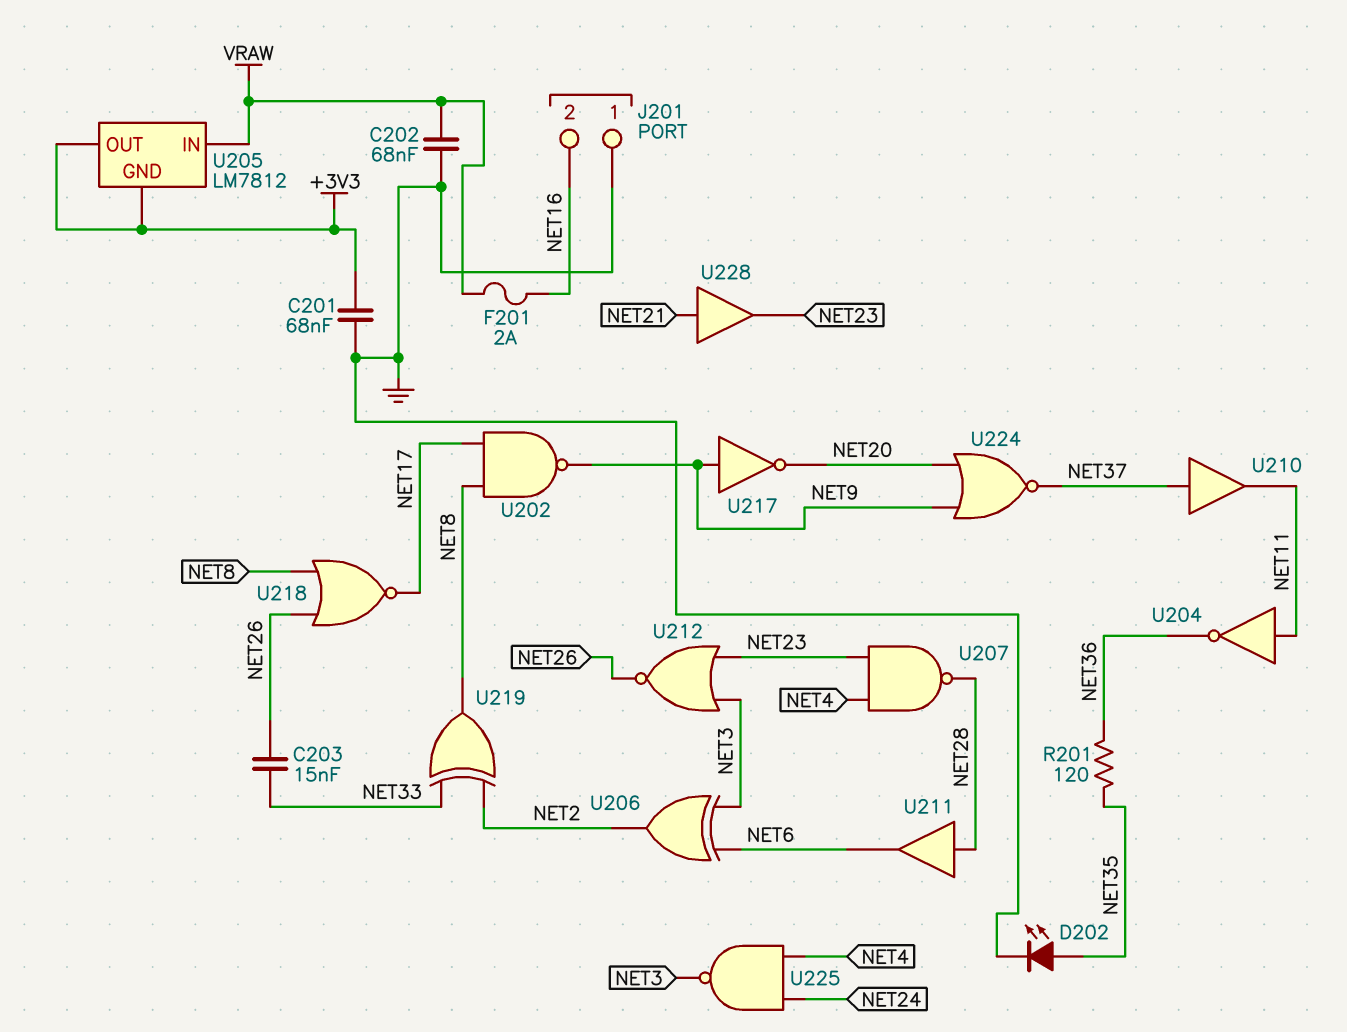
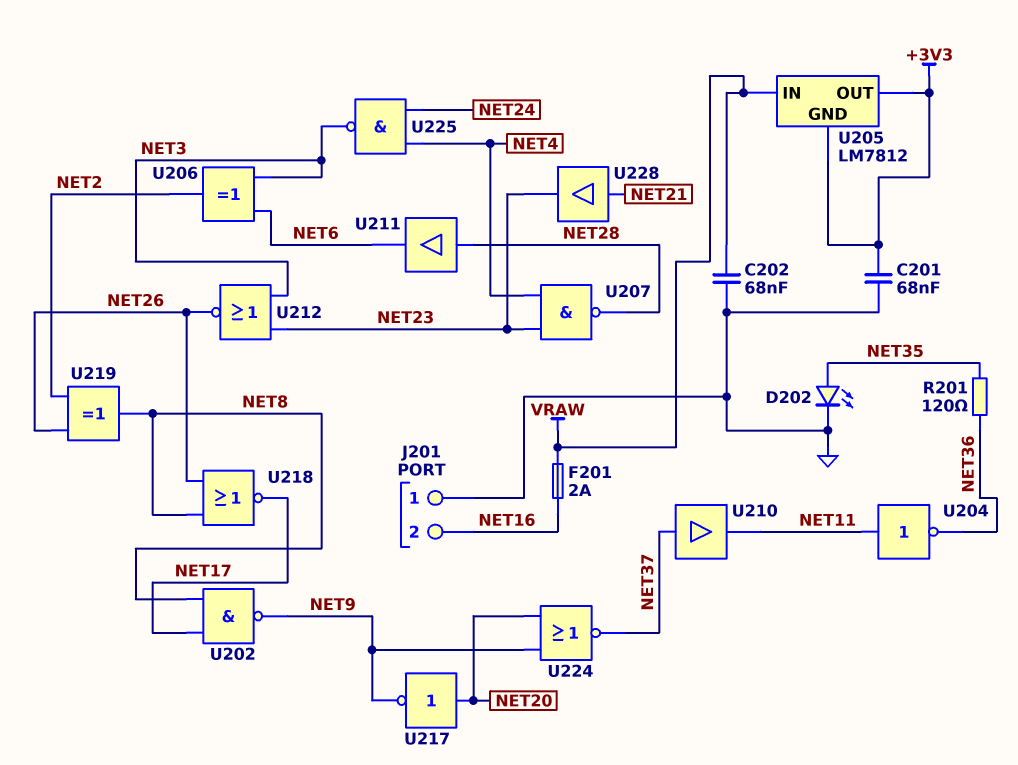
C203: 15nF (NET26, NET33) -> none
U217: NOT (in NET9, out NET20) -> NOT (in NET20, out NET9)
U219: XOR (in NET2, in NET33, out NET8) -> XOR (in NET2, in NET26, out NET8)

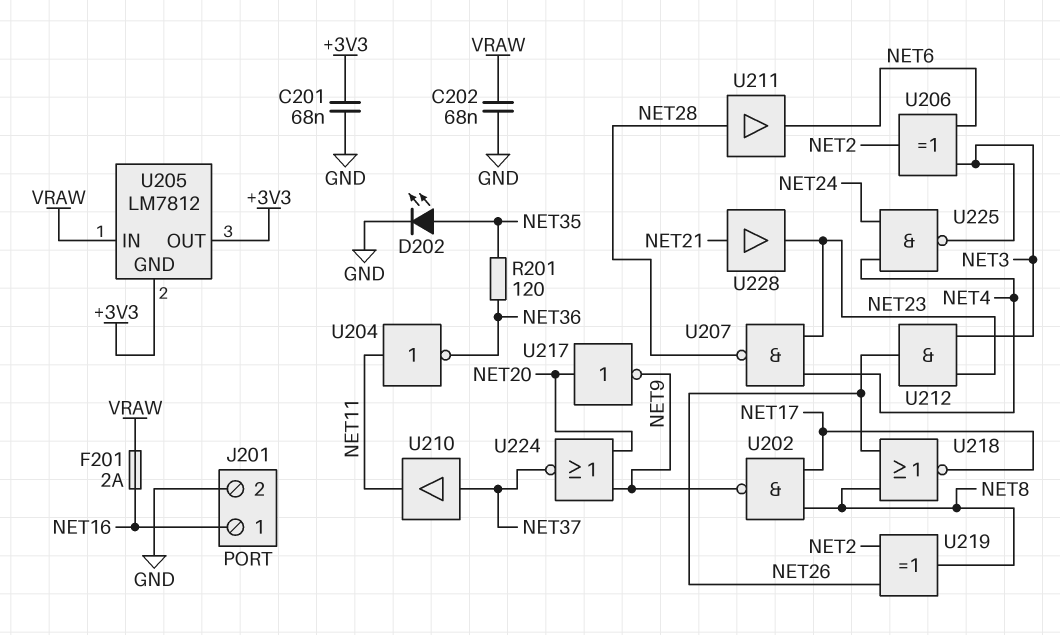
J201 pin 1: GND -> NET16
J201 pin 2: NET16 -> GND
U212: NOR (in NET3, in NET23, out NET26) -> AND (in NET3, in NET23, out NET26)

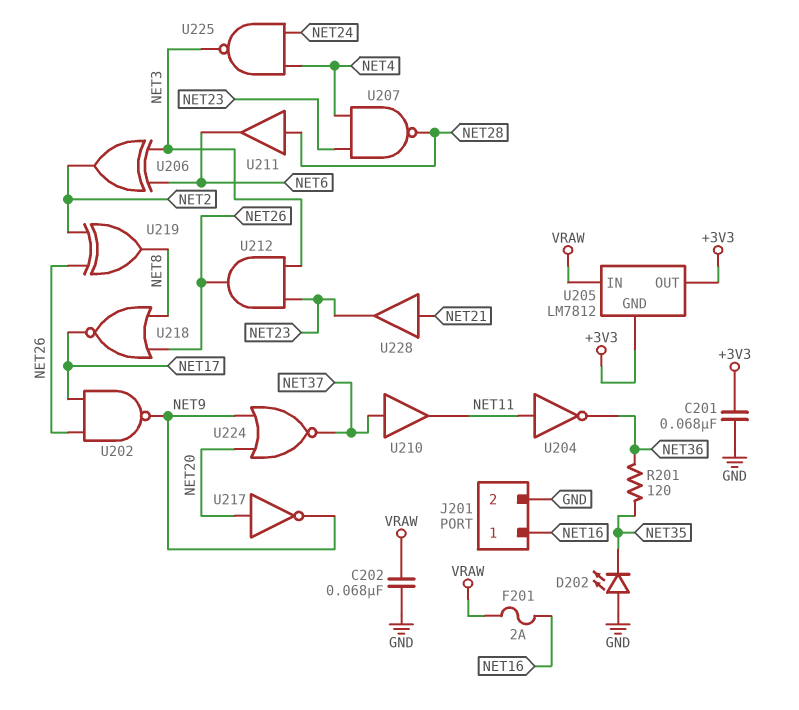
D202: LED (A NET35, K GND) -> LED (A GND, K NET35)
U202: NAND (in NET8, in NET17, out NET9) -> NAND (in NET17, in NET26, out NET9)

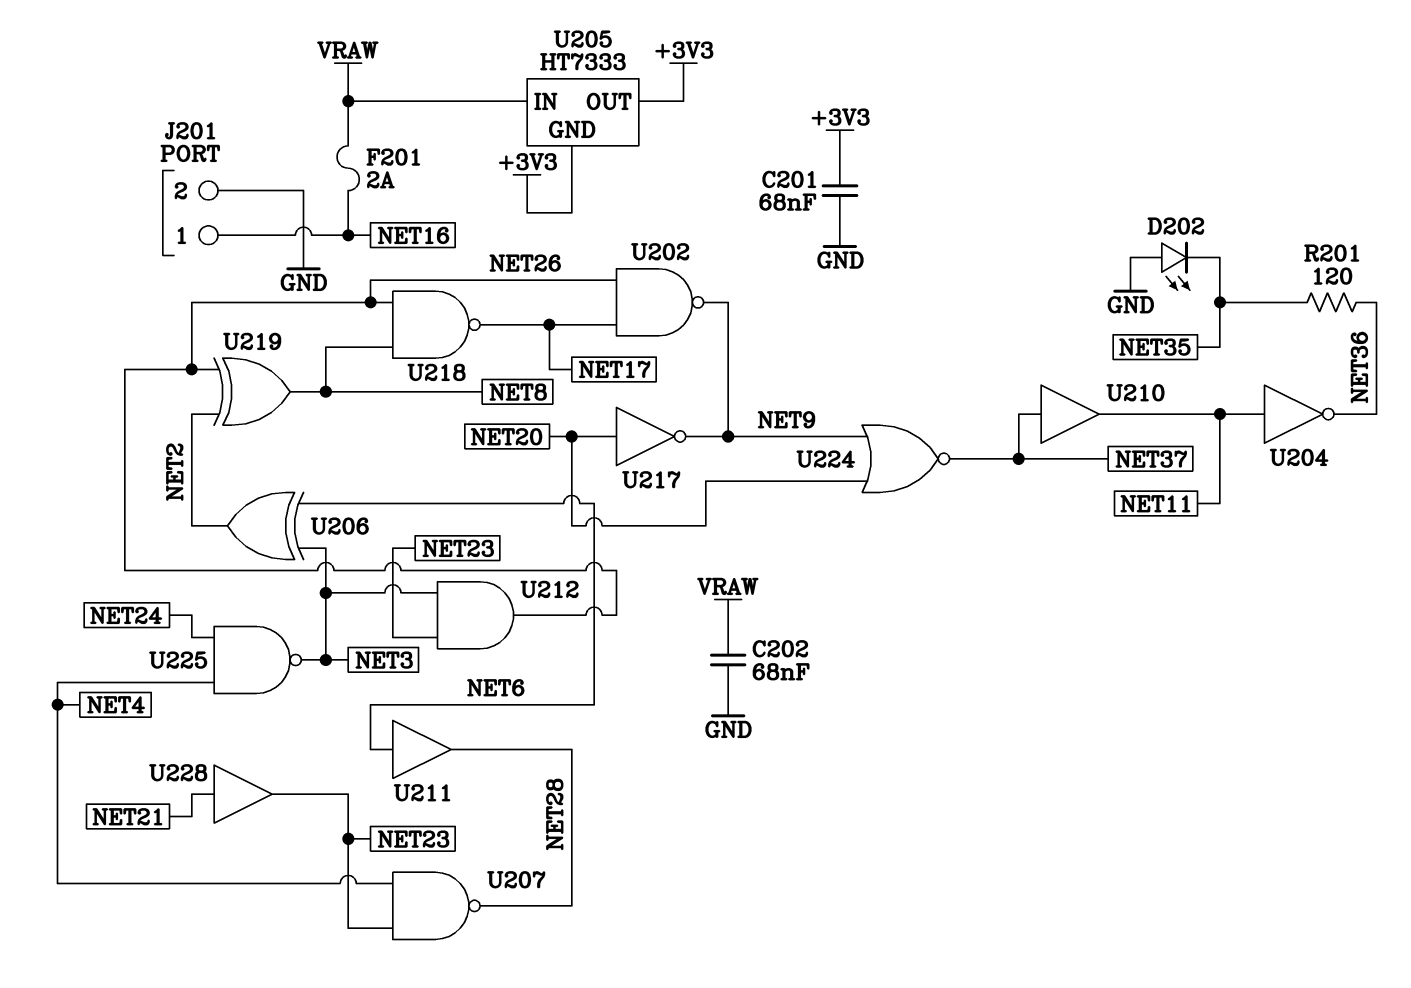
U205: LM7812 -> HT7333
U211: buffer (in NET28, out NET6) -> buffer (in NET6, out NET28)
U218: NOR (in NET8, in NET26, out NET17) -> NAND (in NET8, in NET26, out NET17)

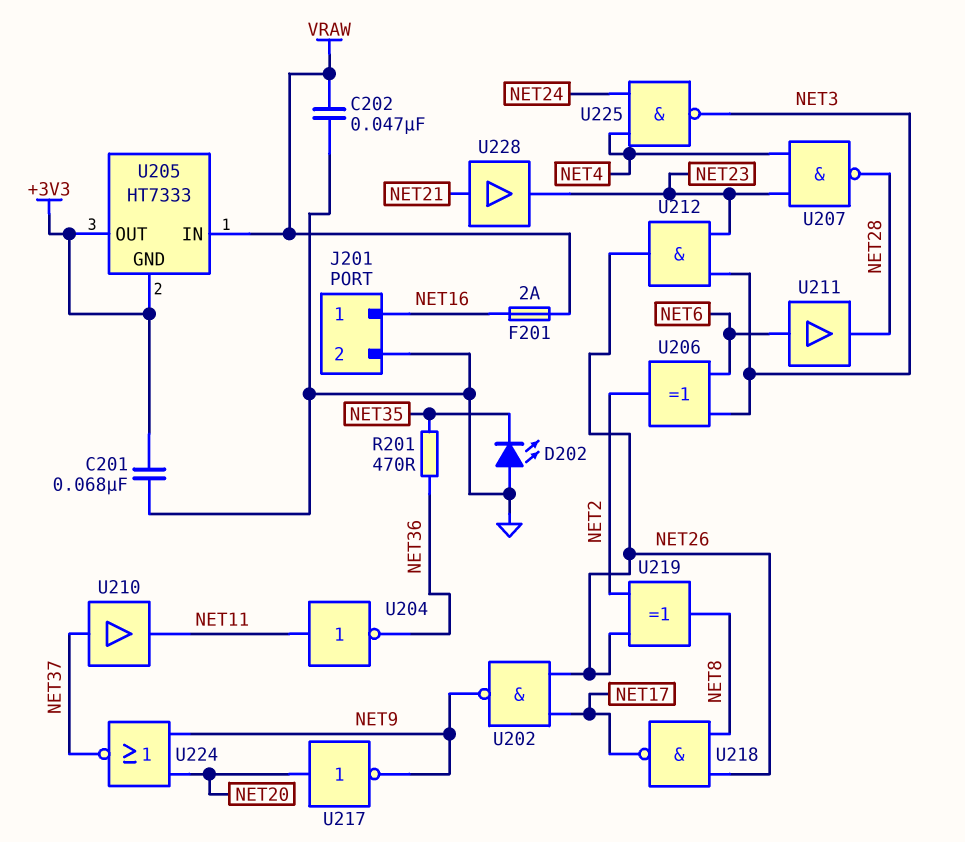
C202: 68nF (GND, VRAW) -> 47nF (GND, VRAW)
R201: 120 (NET35, NET36) -> 470 (NET35, NET36)

